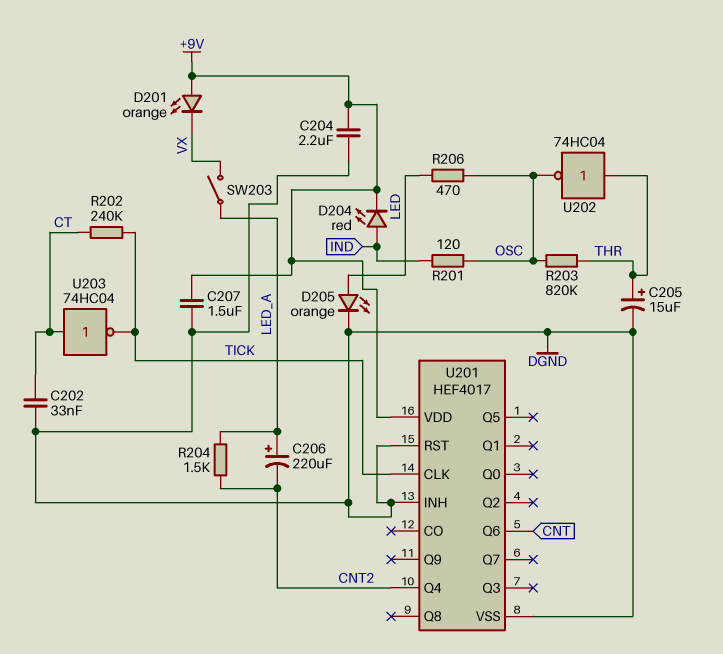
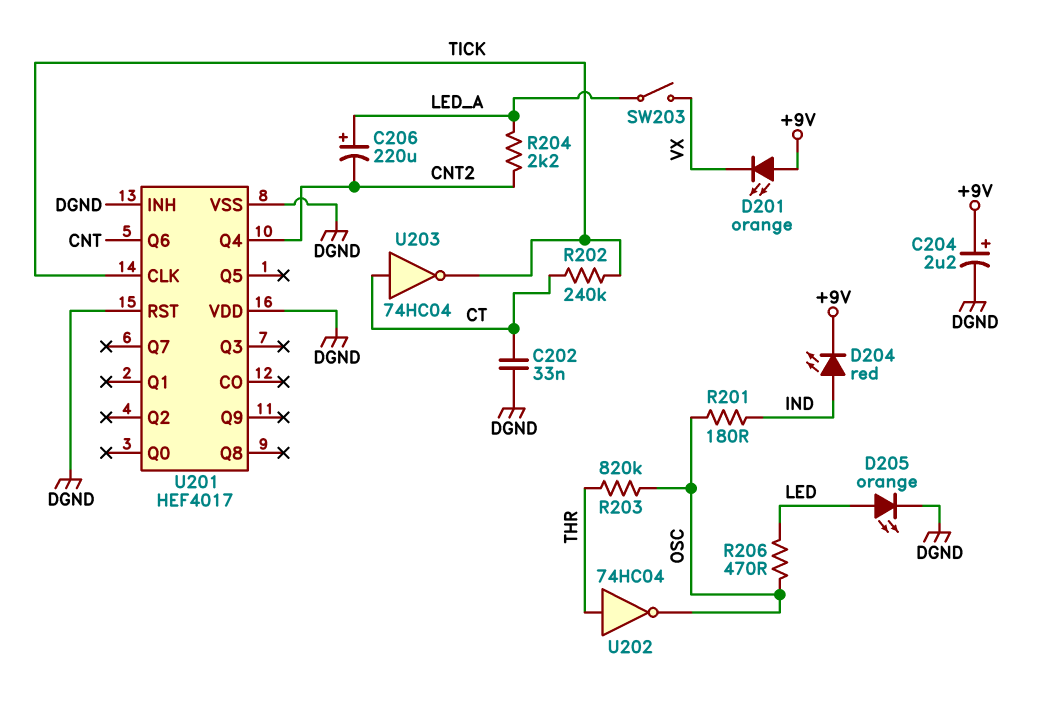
C204: 2.2uF (+9V, DGND) -> 2.2uF (plus +9V, minus DGND)
C205: 15uF (plus THR, minus DGND) -> none
C207: 1.5uF (+9V, DGND) -> none
R201: 120 (IND, OSC) -> 180 (IND, OSC)
R204: 1.5k (CNT2, LED_A) -> 2.2k (CNT2, LED_A)
U201 pin VDD: +9V -> DGND

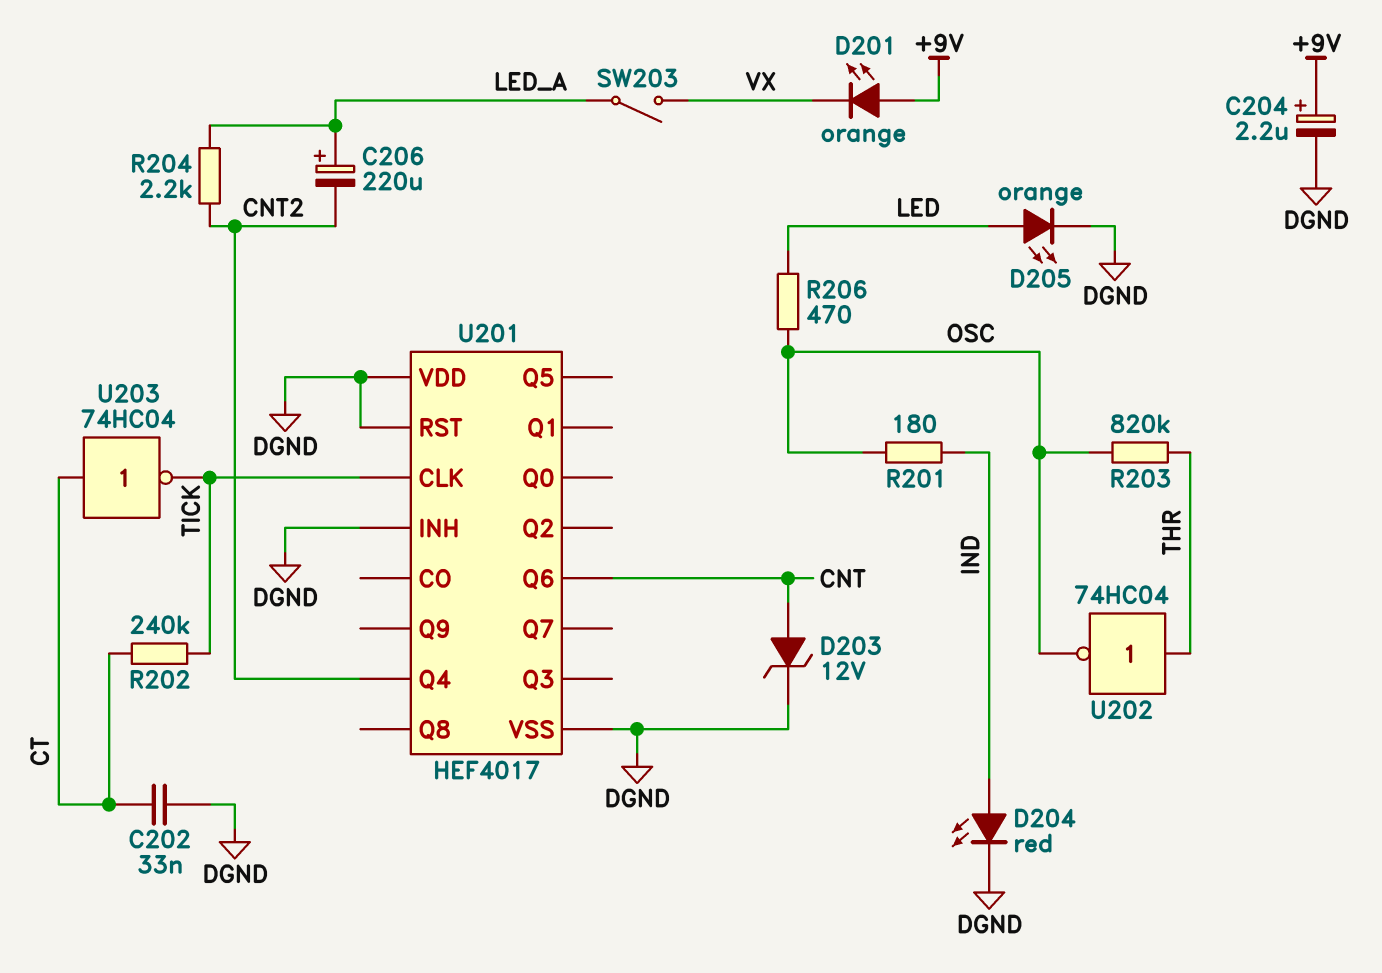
D203: none -> zener 12V (A CNT, K DGND)
D204: LED red (A IND, K +9V) -> LED red (A IND, K DGND)

